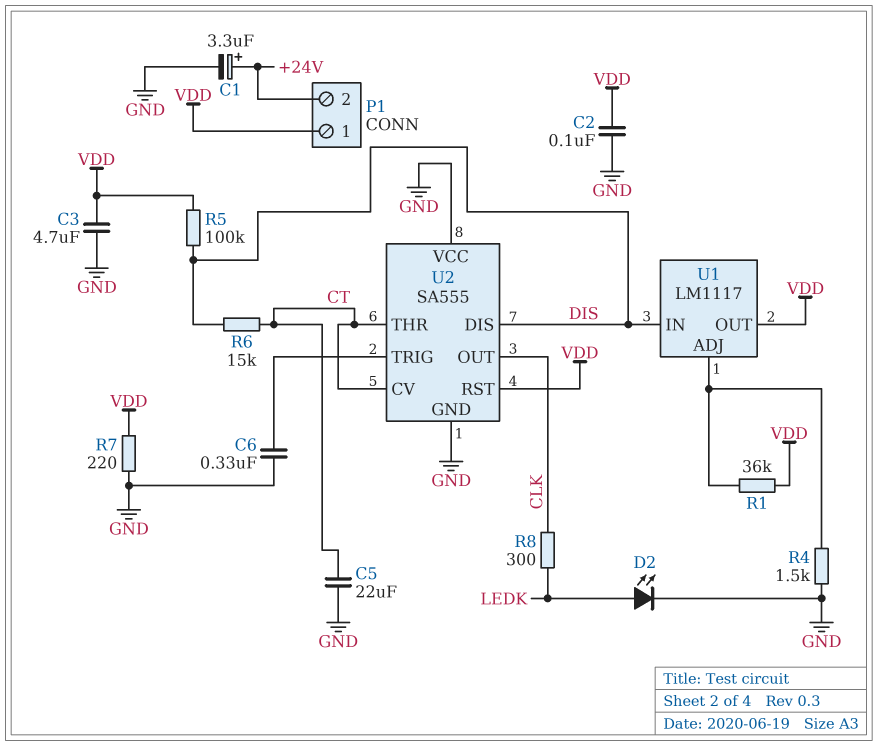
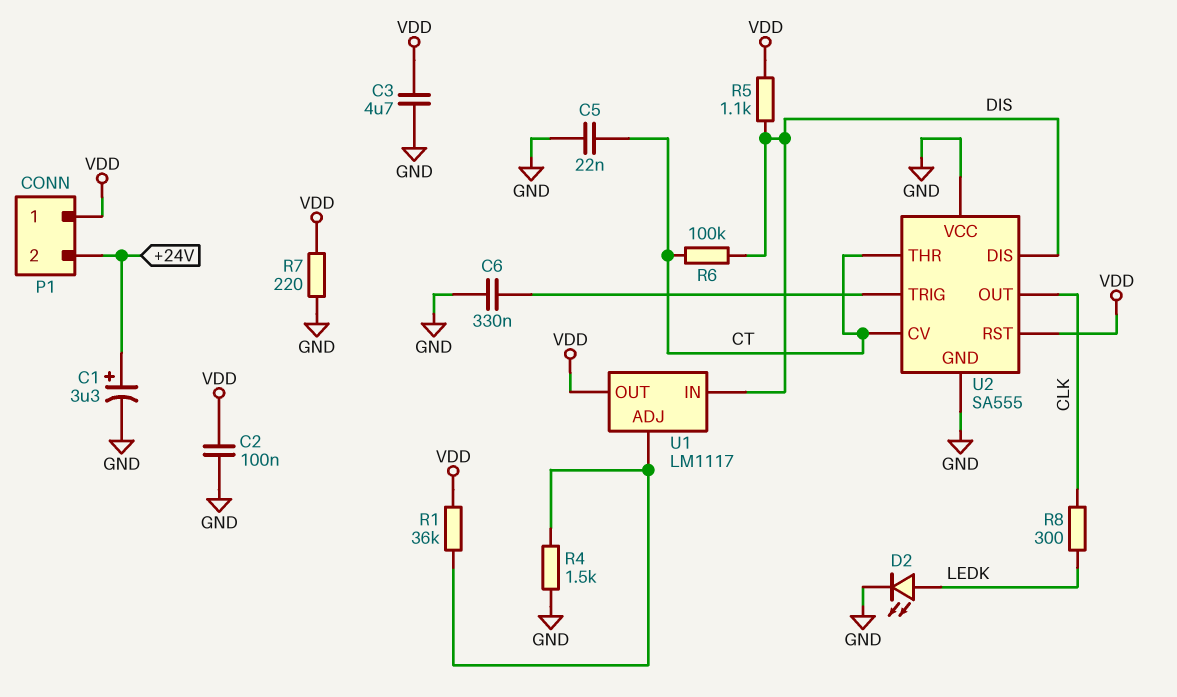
C5: 22uF (CT, GND) -> 22nF (CT, GND)
R5: 100k (DIS, VDD) -> 1.1k (DIS, VDD)
R6: 15k (CT, DIS) -> 100k (CT, DIS)

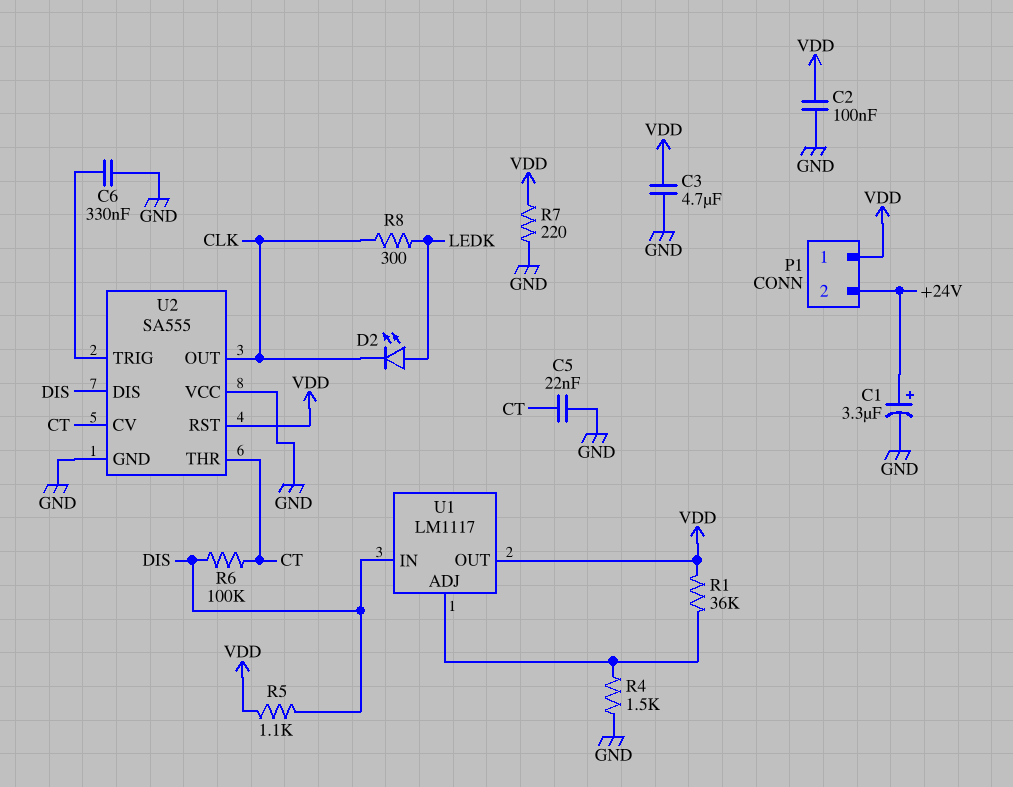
D2: LED (A LEDK, K GND) -> LED (A LEDK, K CLK)

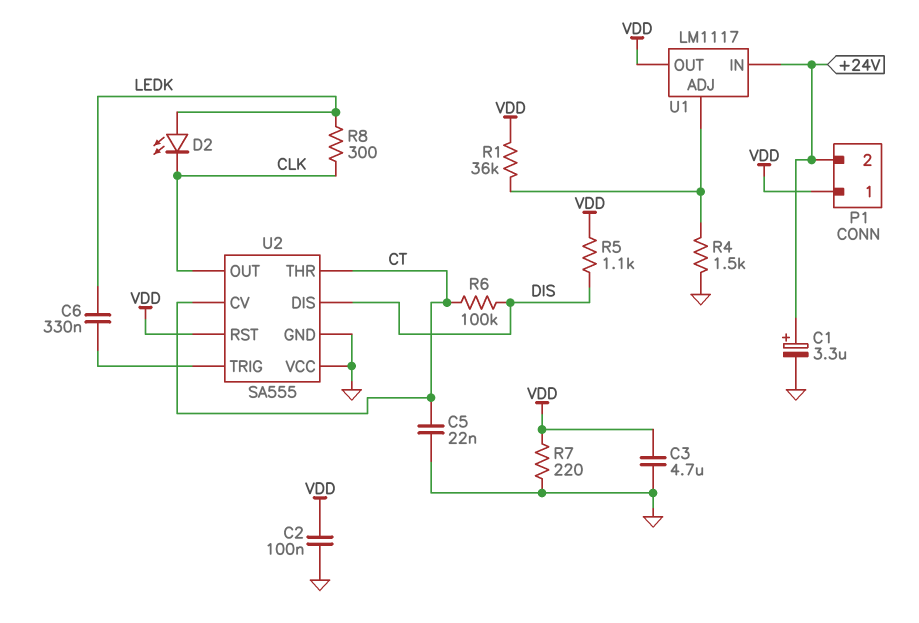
C6: 330nF (GND, U2/TRIG) -> 330nF (LEDK, U2/TRIG)
U1 pin IN: DIS -> +24V

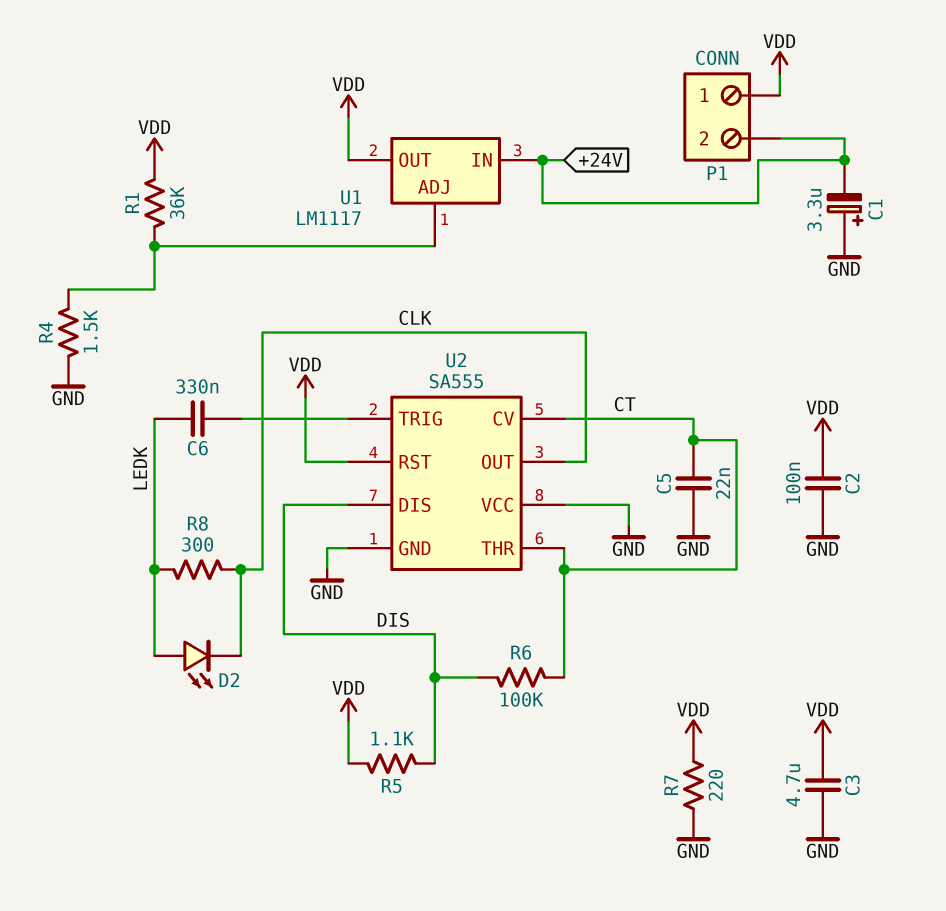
C1: 3.3uF (plus +24V, minus GND) -> 3.3uF (plus GND, minus +24V)

